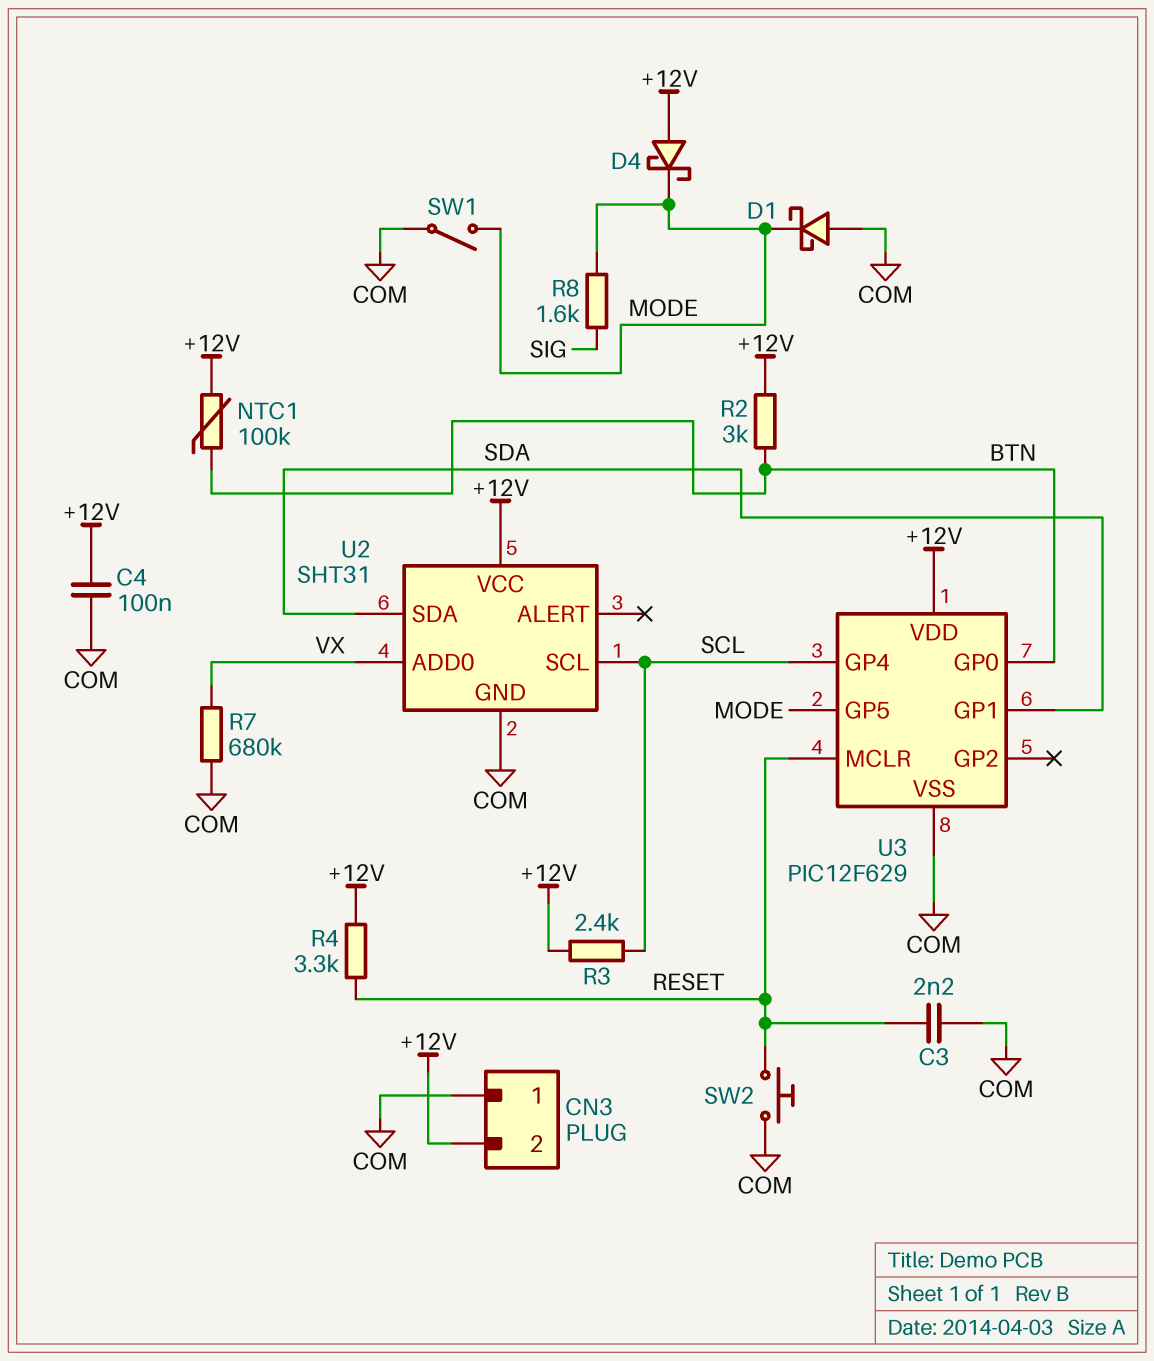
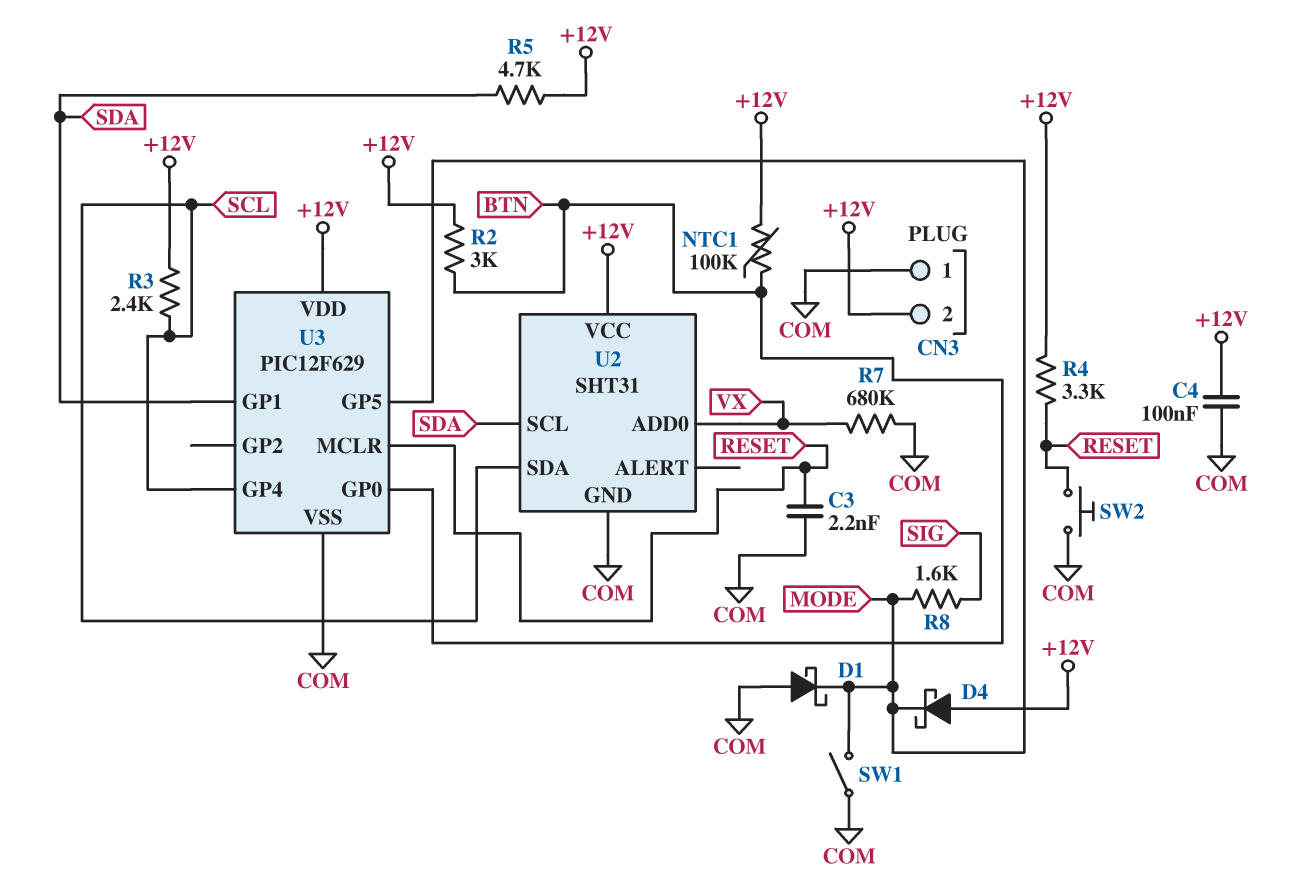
R5: none -> 4.7k (+12V, SDA)
U2 pin SCL: SCL -> SDA
U2 pin SDA: SDA -> SCL

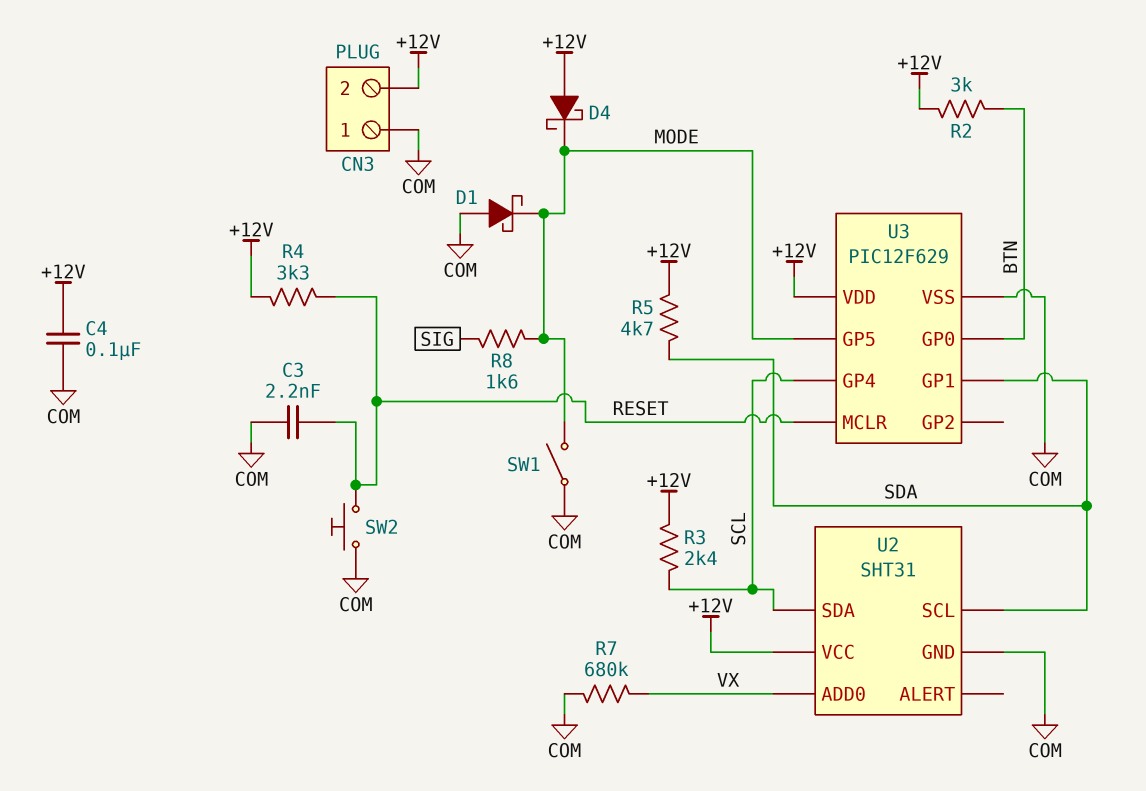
NTC1: 100k (+12V, BTN) -> none

